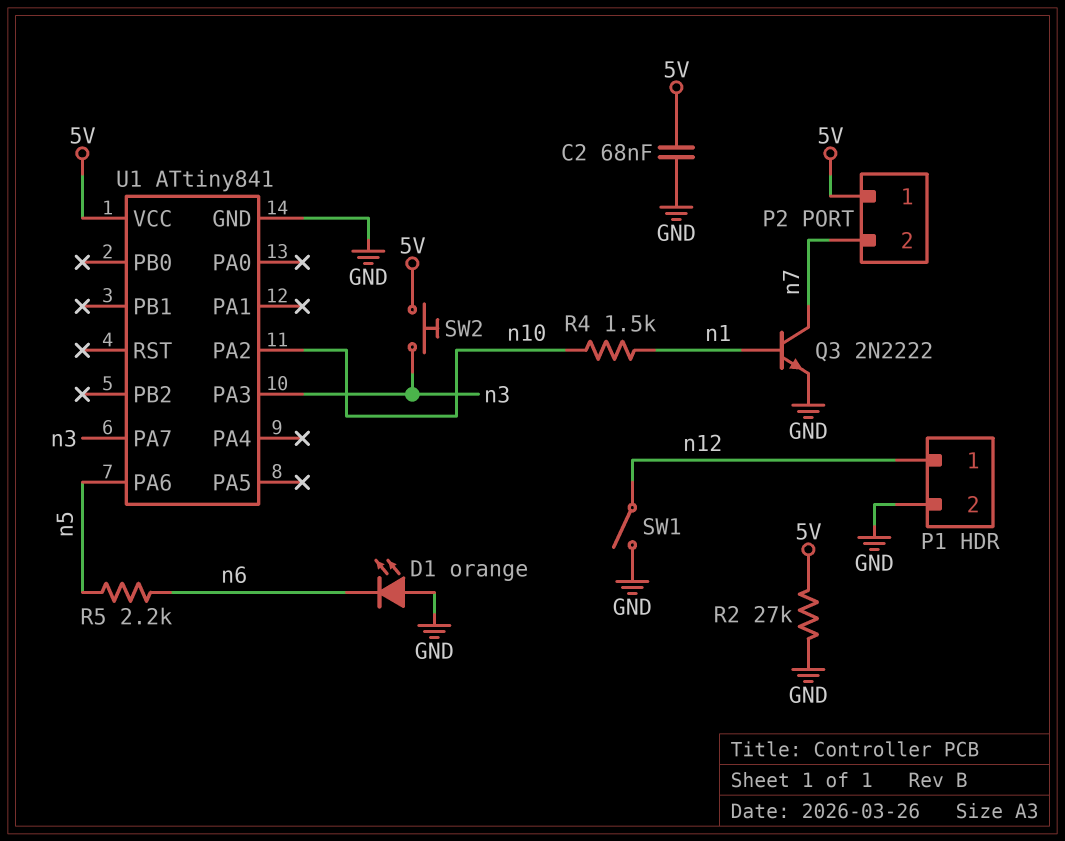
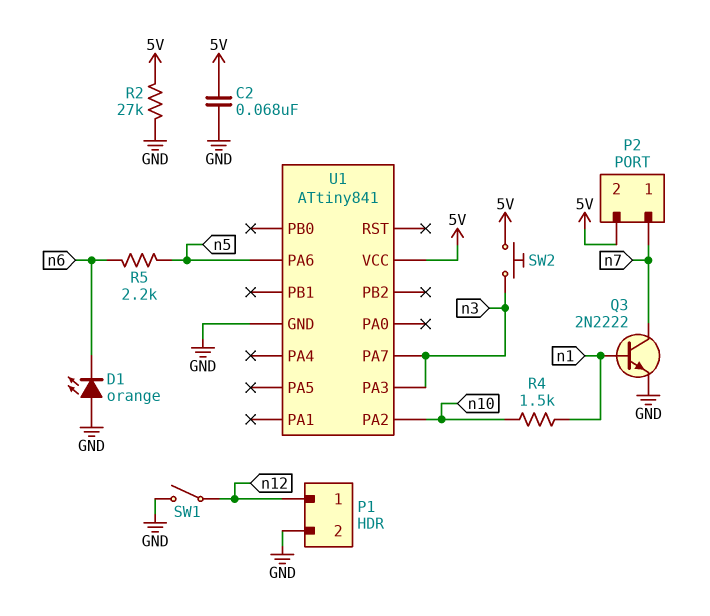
P2 pin 1: 5V -> n7
P2 pin 2: n7 -> 5V

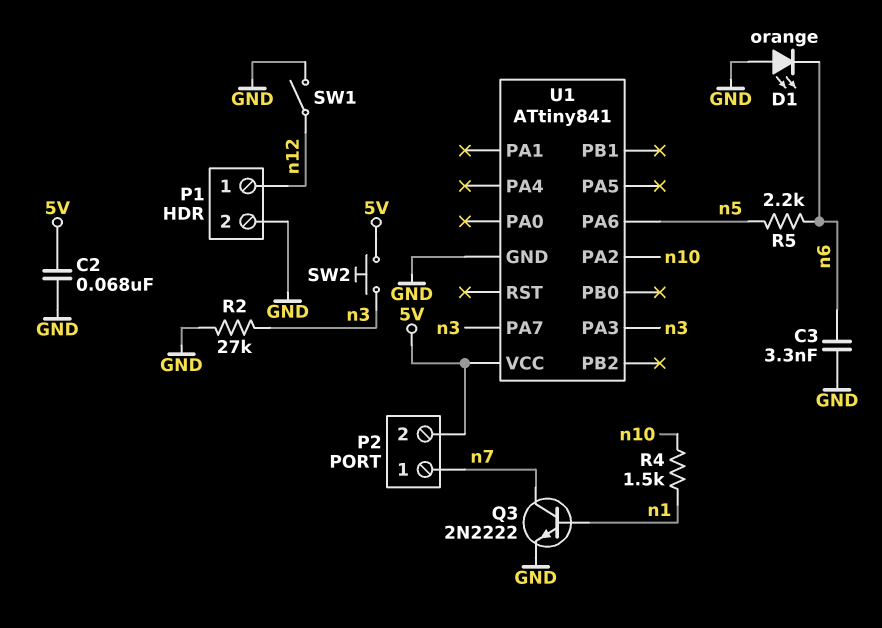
C3: none -> 3.3nF (GND, n6)
R2: 27k (5V, GND) -> 27k (GND, n3)

